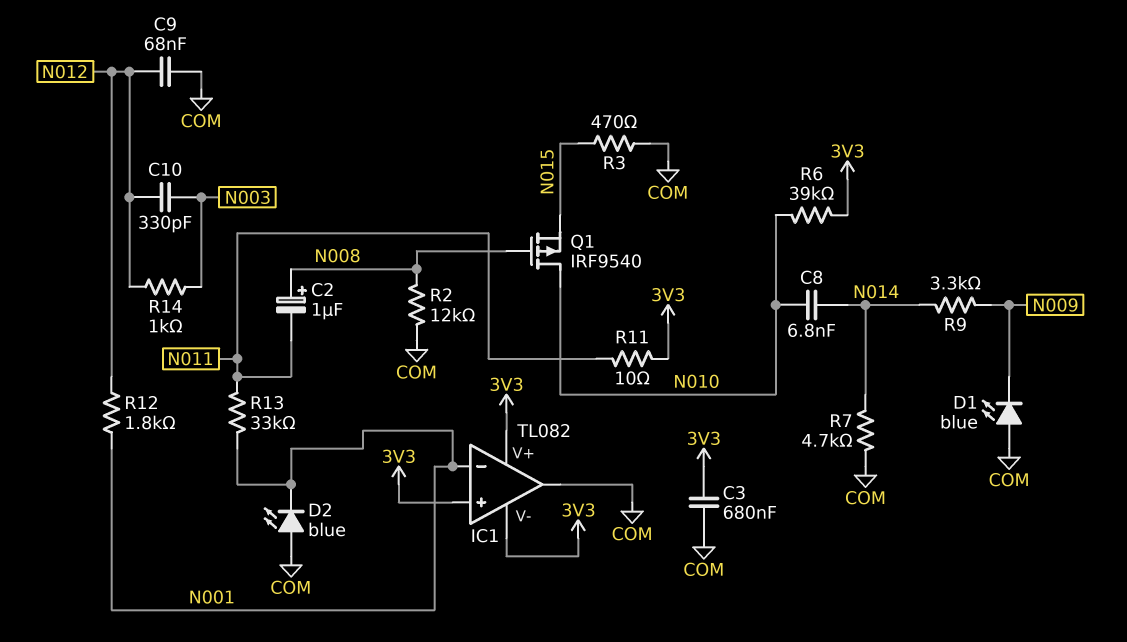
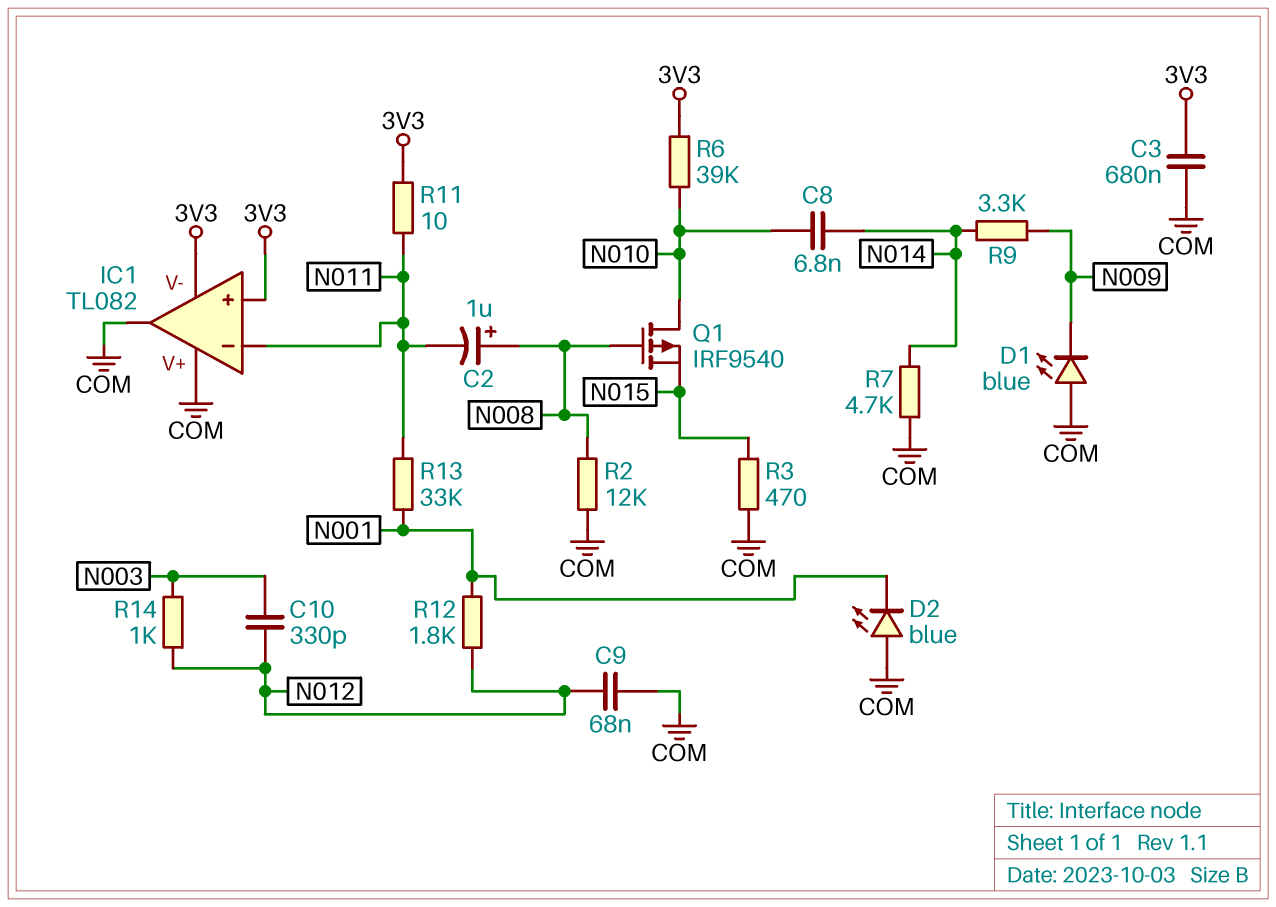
IC1 pin V+: 3V3 -> COM
IC1 pin in-: N001 -> N011

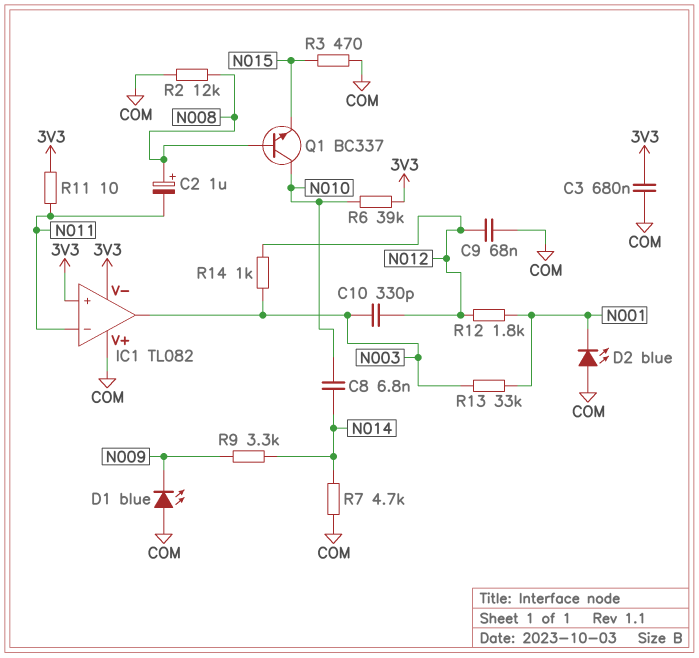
IC1 pin out: COM -> N003
Q1: PMOS IRF9540 (G N008, D N010, S N015) -> NPN BC337 (B N008, C N010, E N015)
R13: 33k (N001, N011) -> 33k (N001, N003)

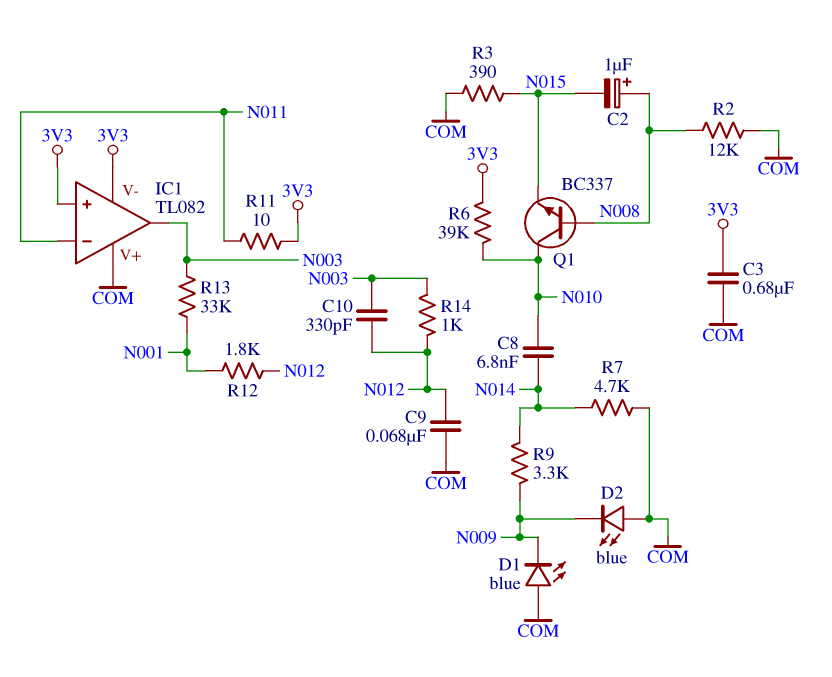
C2: 1uF (plus N008, minus N011) -> 1uF (plus N008, minus N015)
D2: LED blue (A COM, K N001) -> LED blue (A COM, K N009)
R3: 470 (COM, N015) -> 390 (COM, N015)

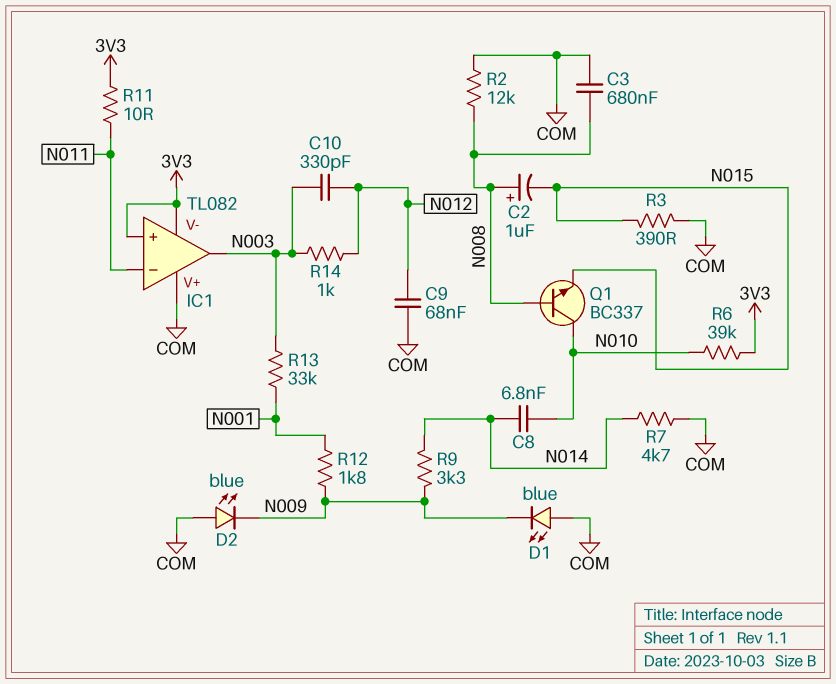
C3: 680nF (3V3, COM) -> 680nF (COM, N008)
R12: 1.8k (N001, N012) -> 1.8k (N001, N009)

